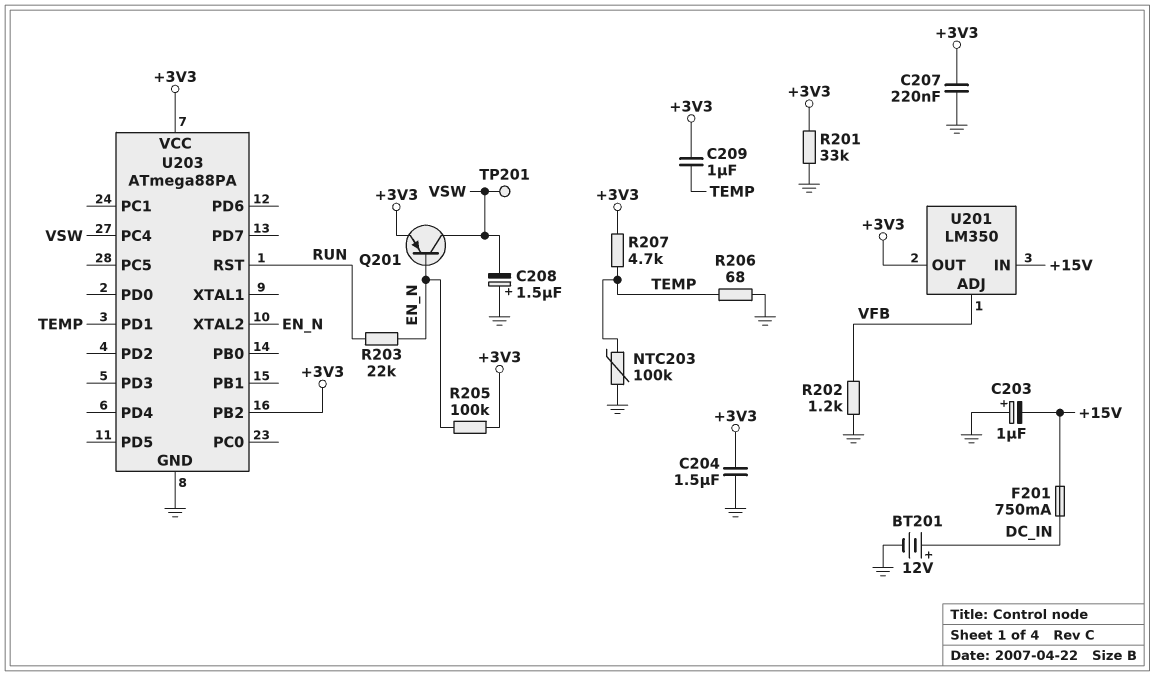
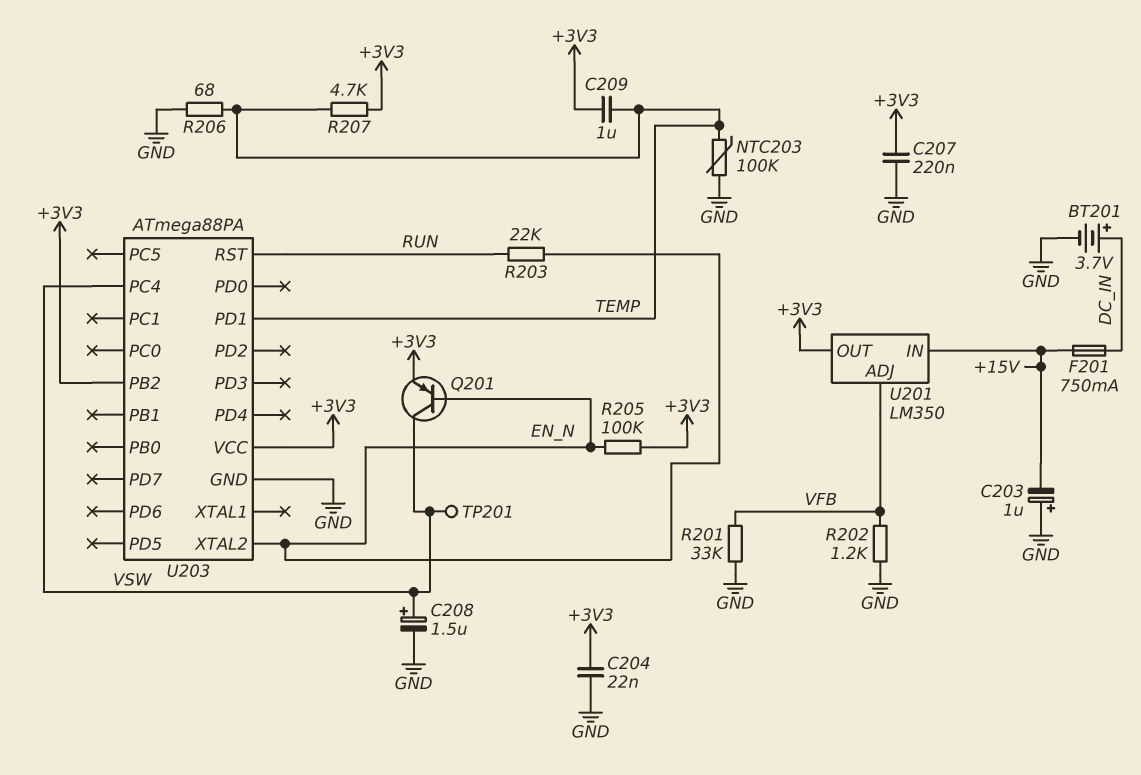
BT201: 12V (plus DC_IN, minus GND) -> 3.7V (plus DC_IN, minus GND)
C204: 1.5uF (+3V3, GND) -> 22nF (+3V3, GND)
C208: 1.5uF (plus GND, minus VSW) -> 1.5uF (plus VSW, minus GND)
R201: 33k (+3V3, GND) -> 33k (GND, VFB)

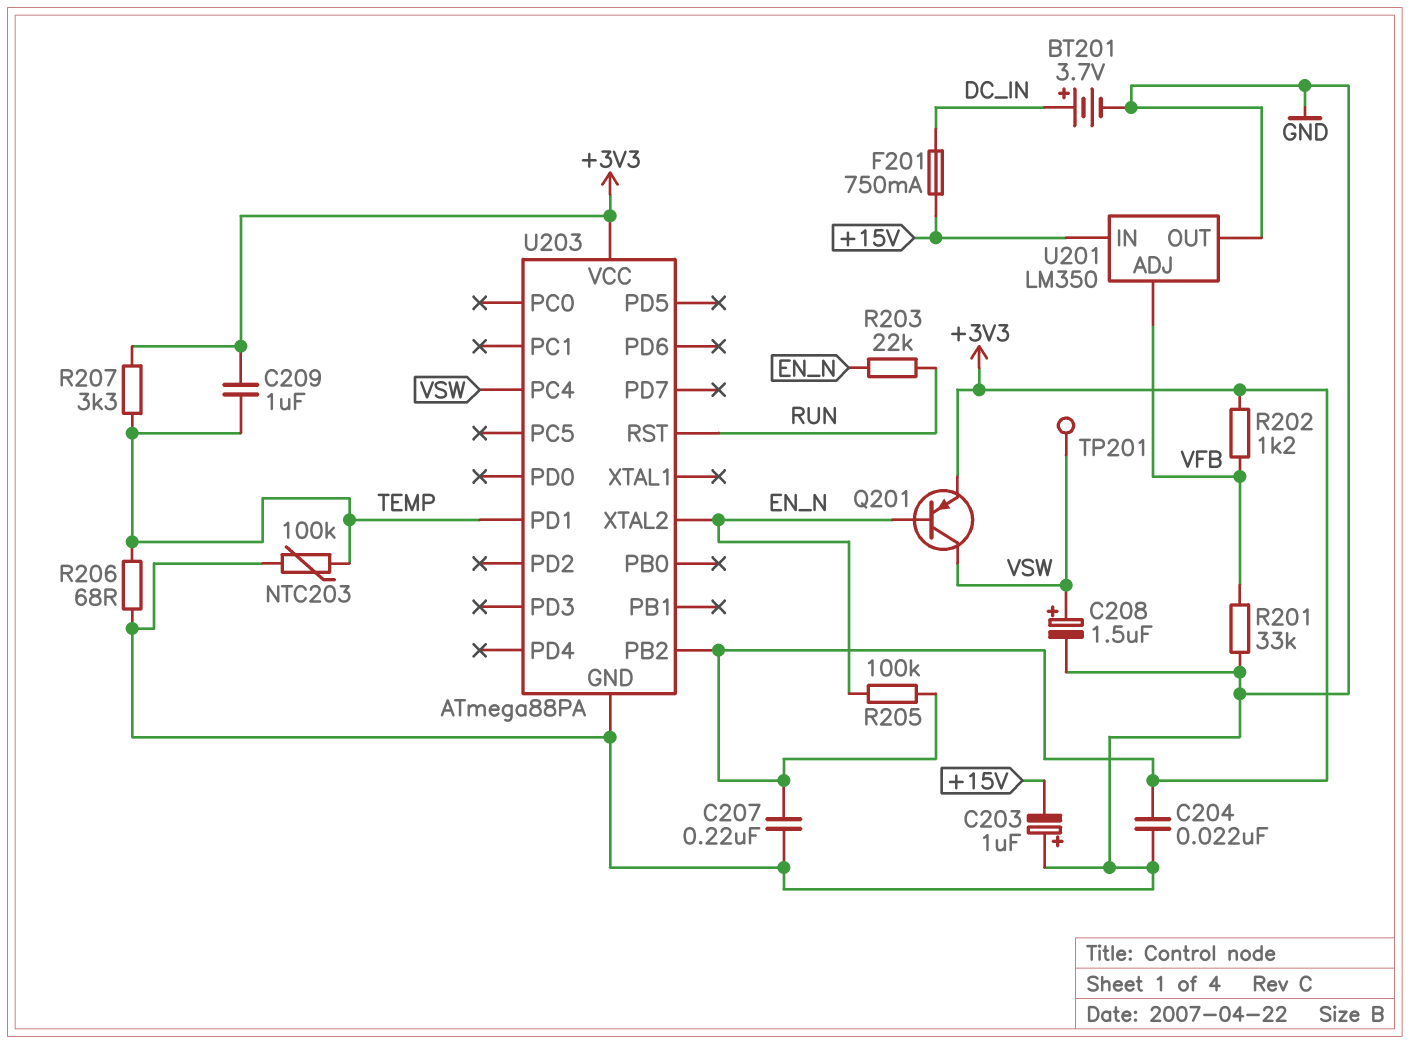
R202: 1.2k (GND, VFB) -> 1.2k (+3V3, VFB)
R207: 4.7k (+3V3, TEMP) -> 3.3k (+3V3, TEMP)
U201 pin OUT: +3V3 -> GND

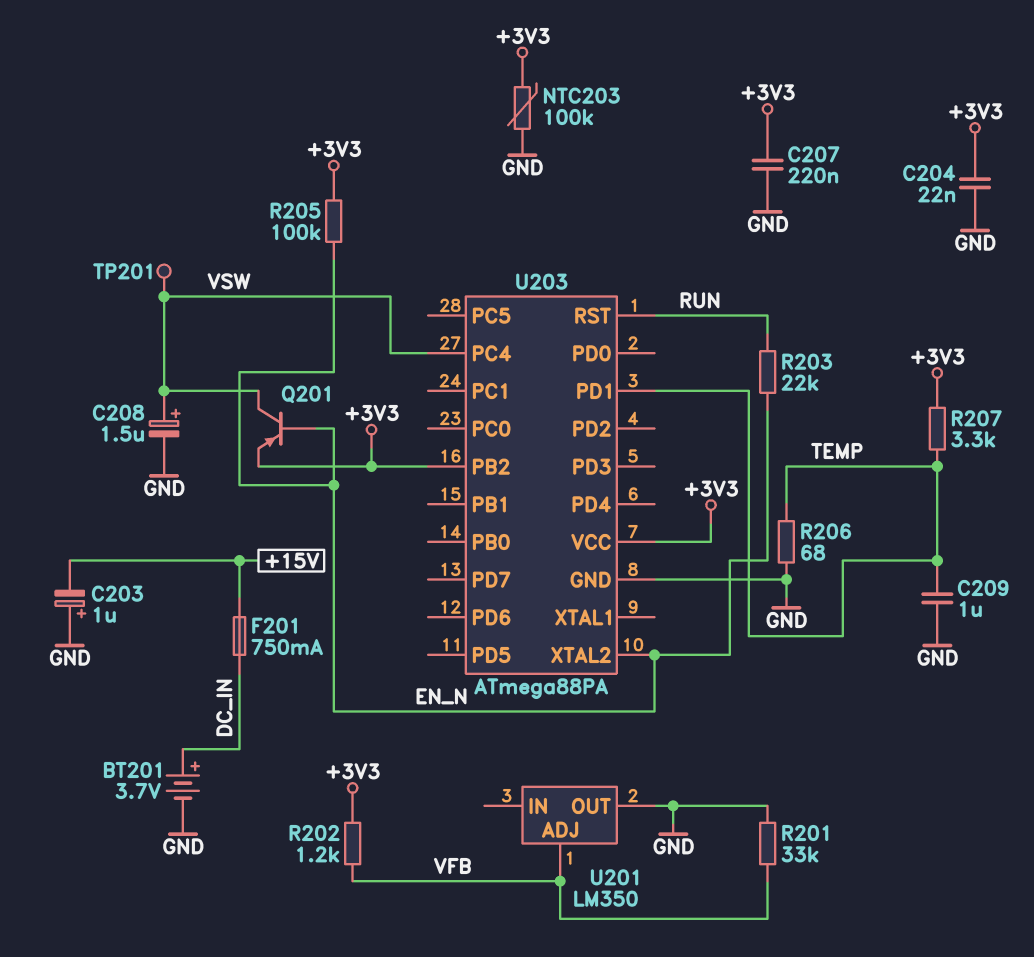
C209: 1uF (+3V3, TEMP) -> 1uF (GND, TEMP)
NTC203: 100k (GND, TEMP) -> 100k (+3V3, GND)
U201 pin IN: +15V -> none

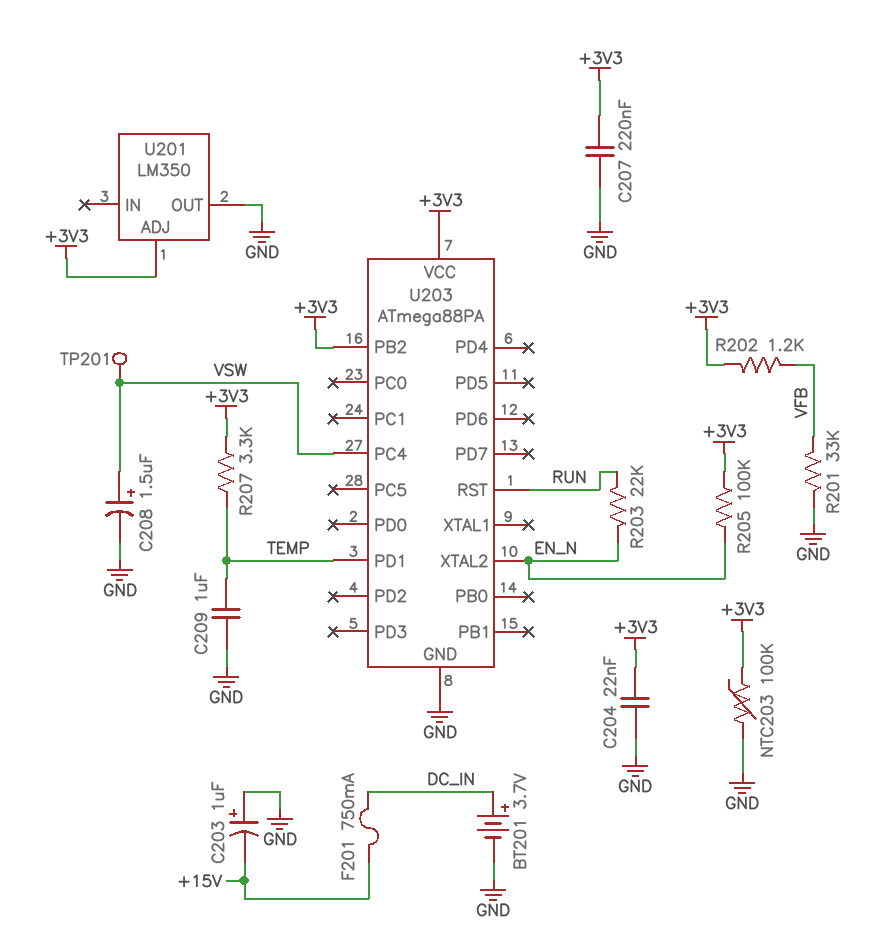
Q201: PNP (B EN_N, C VSW, E +3V3) -> none
R206: 68 (GND, TEMP) -> none
U201 pin ADJ: VFB -> +3V3

